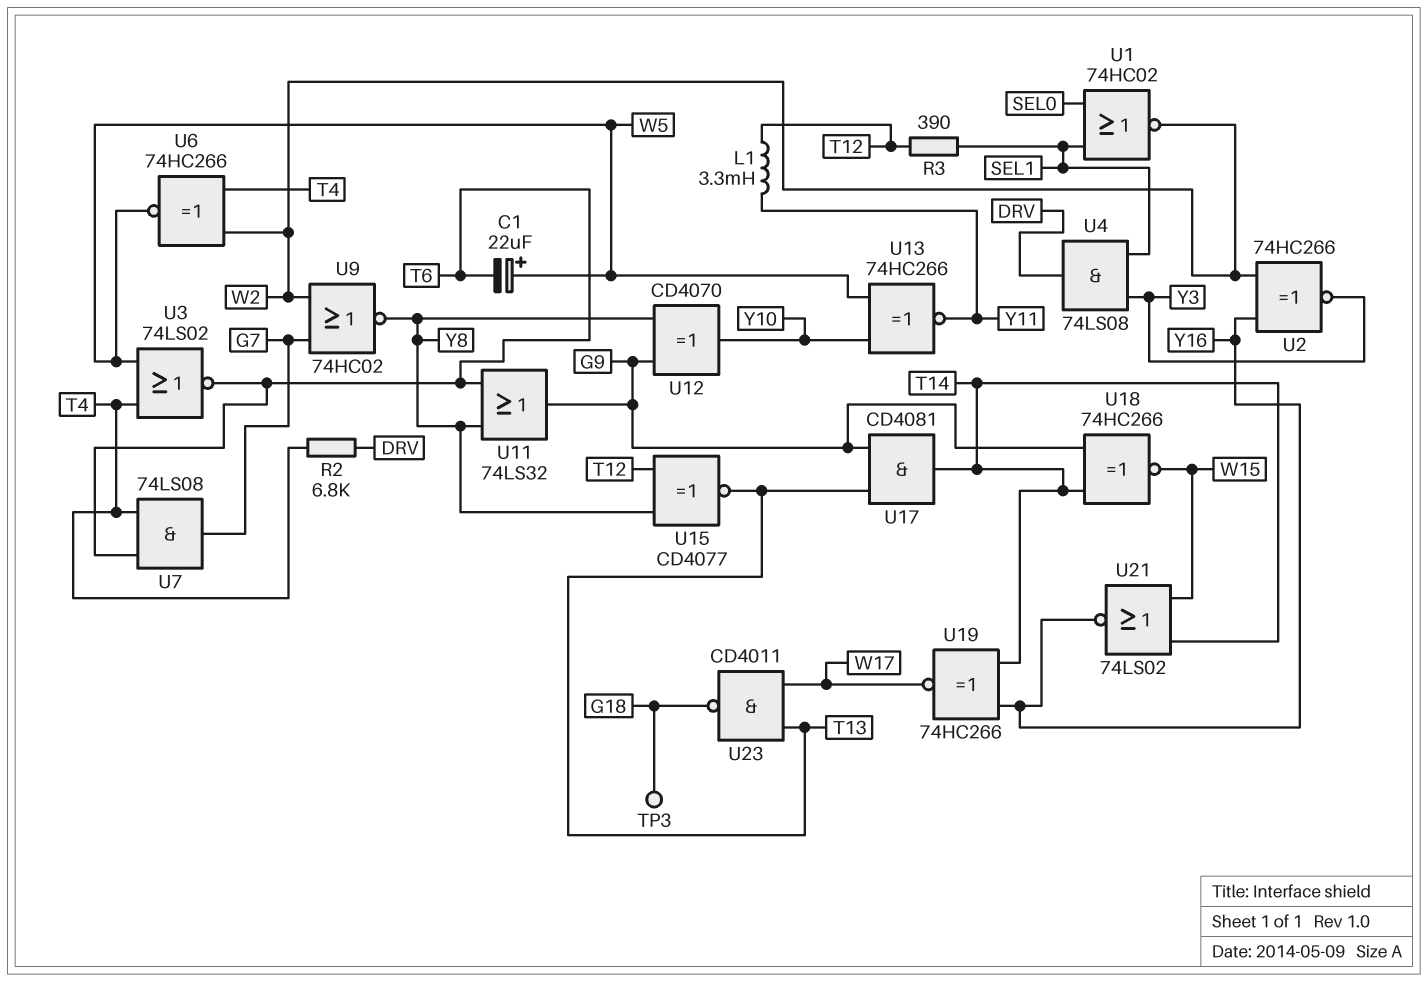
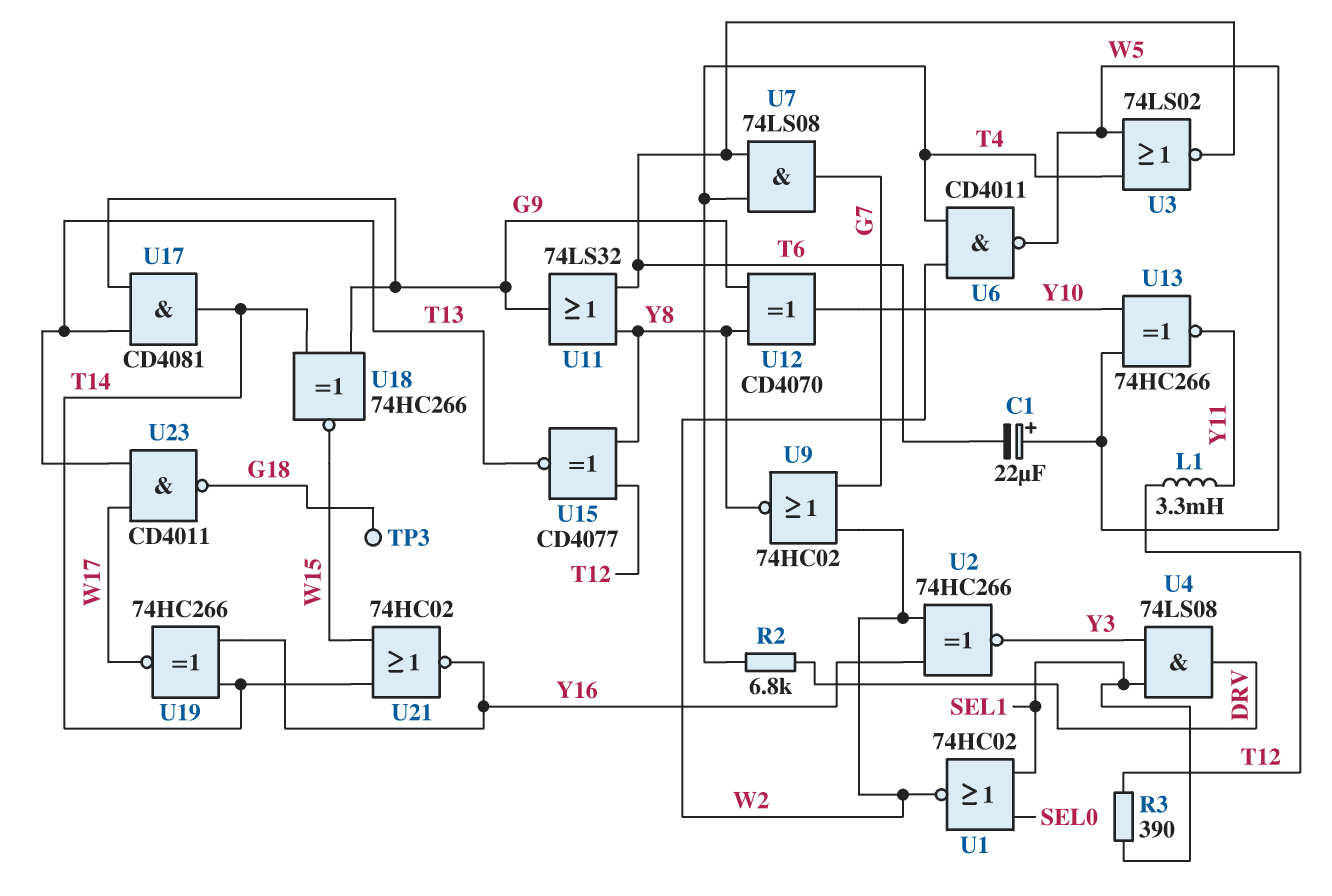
U6: XNOR 74HC266 (in T4, in W2, out W5) -> NAND CD4011 (in T4, in W2, out W5)
U21: NOR 74LS02 (in T14, in W15, out Y16) -> NOR 74HC02 (in T14, in W15, out Y16)

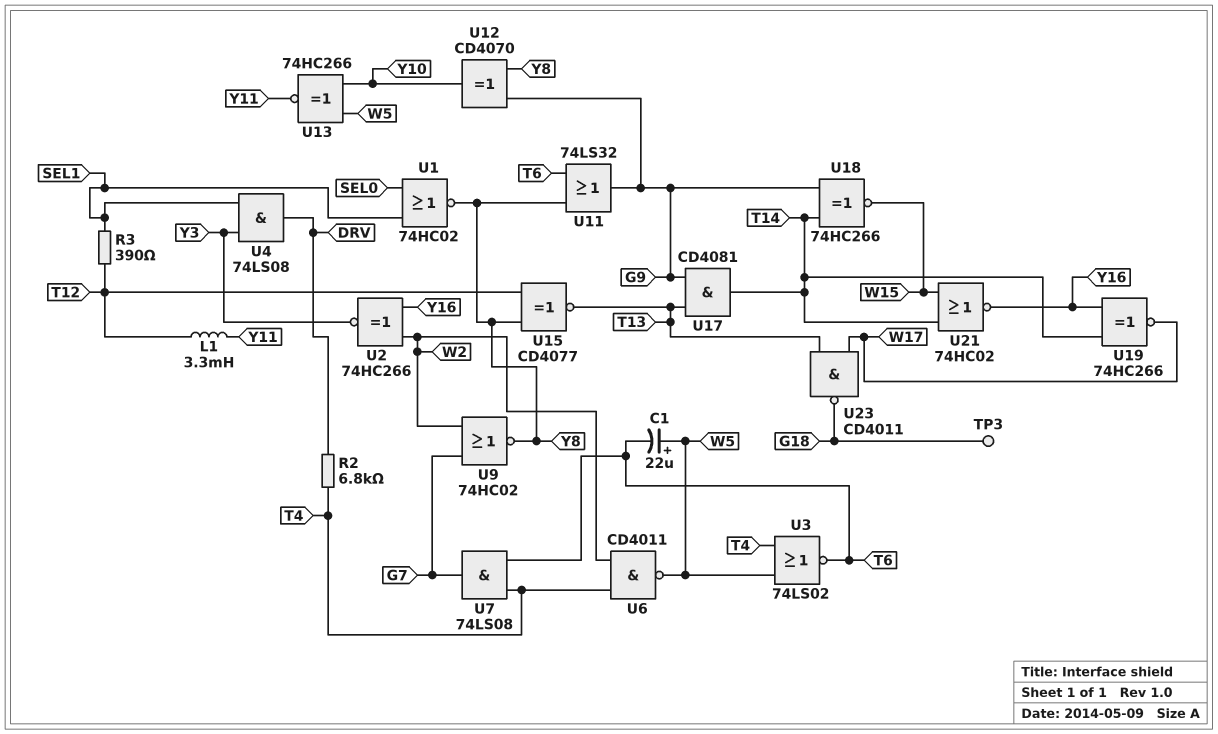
U1: NOR 74HC02 (in SEL0, in SEL1, out W2) -> NOR 74HC02 (in SEL0, in SEL1, out Y8)

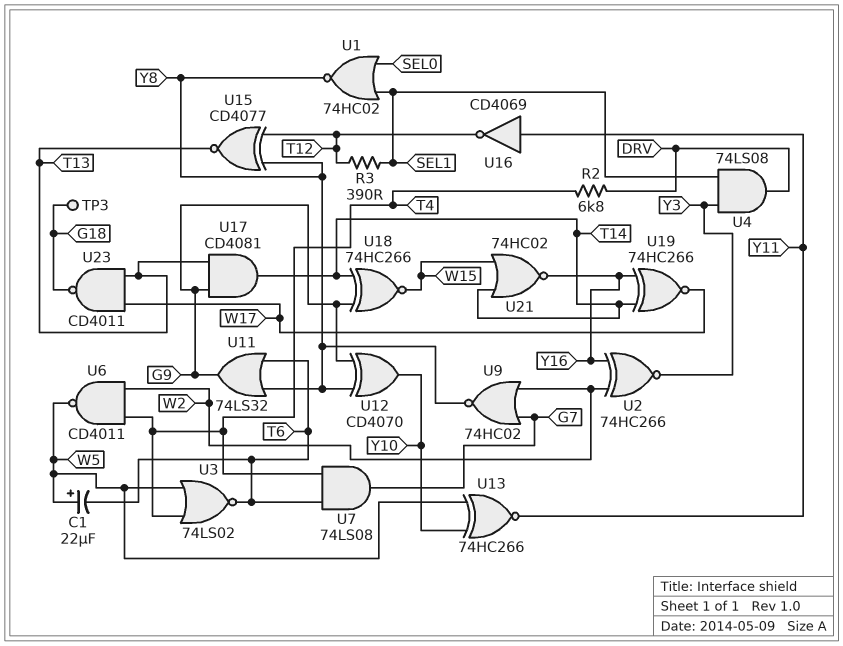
L1: 3.3mH (T12, Y11) -> none
U16: none -> NOT CD4069 (in Y11, out T12)

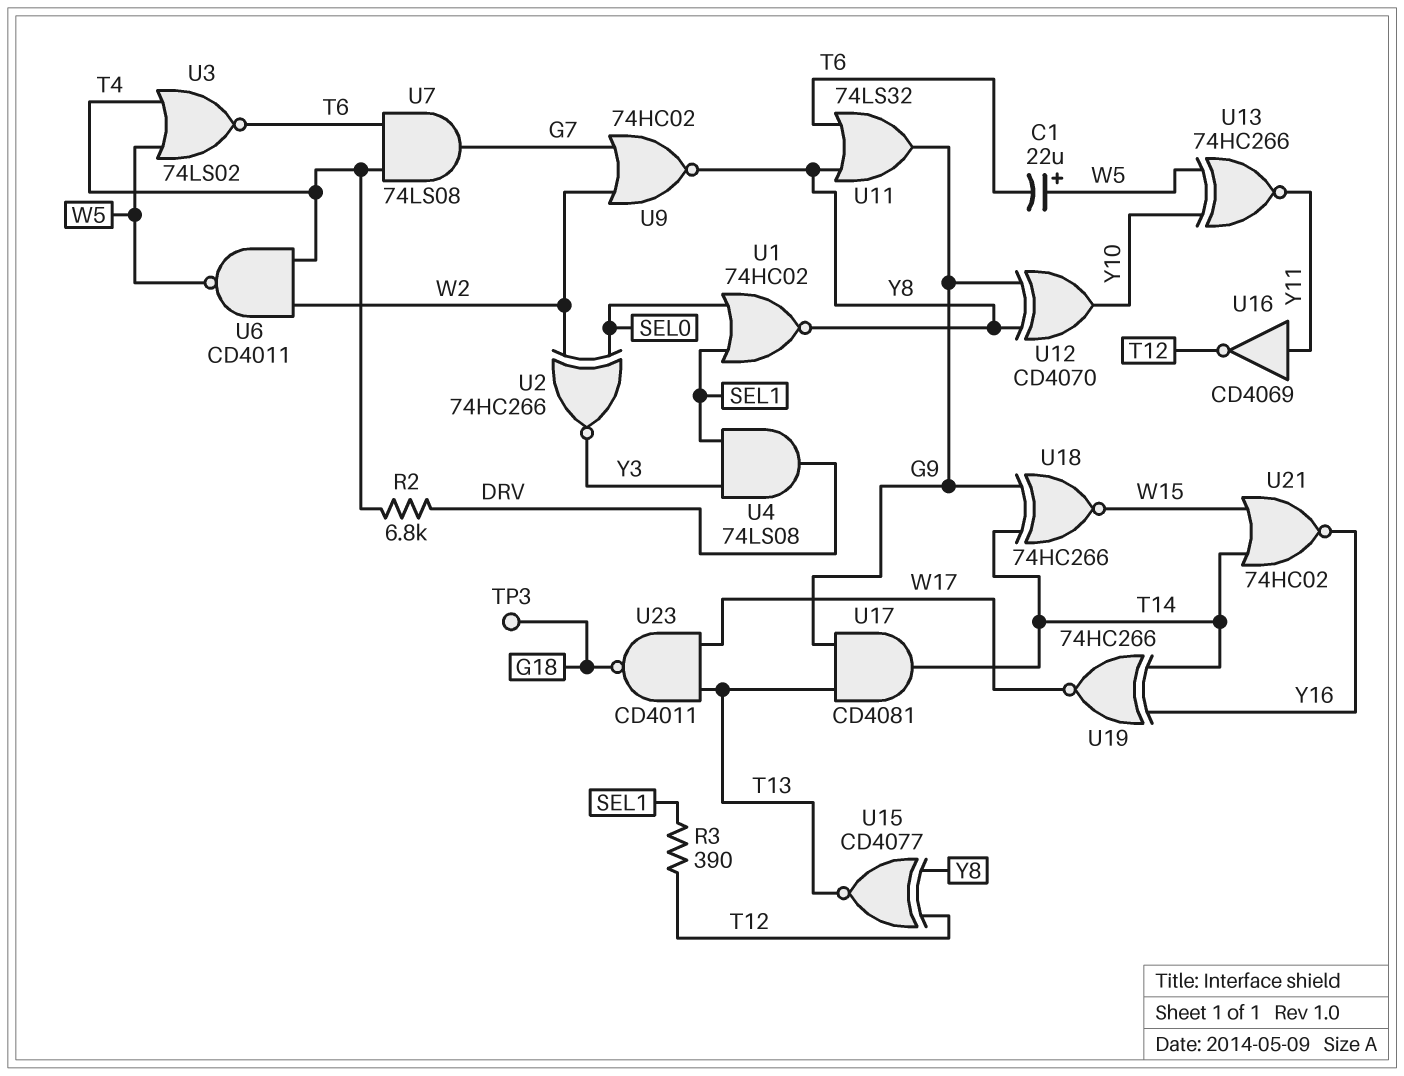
U2: XNOR 74HC266 (in W2, in Y16, out Y3) -> XNOR 74HC266 (in SEL0, in W2, out Y3)

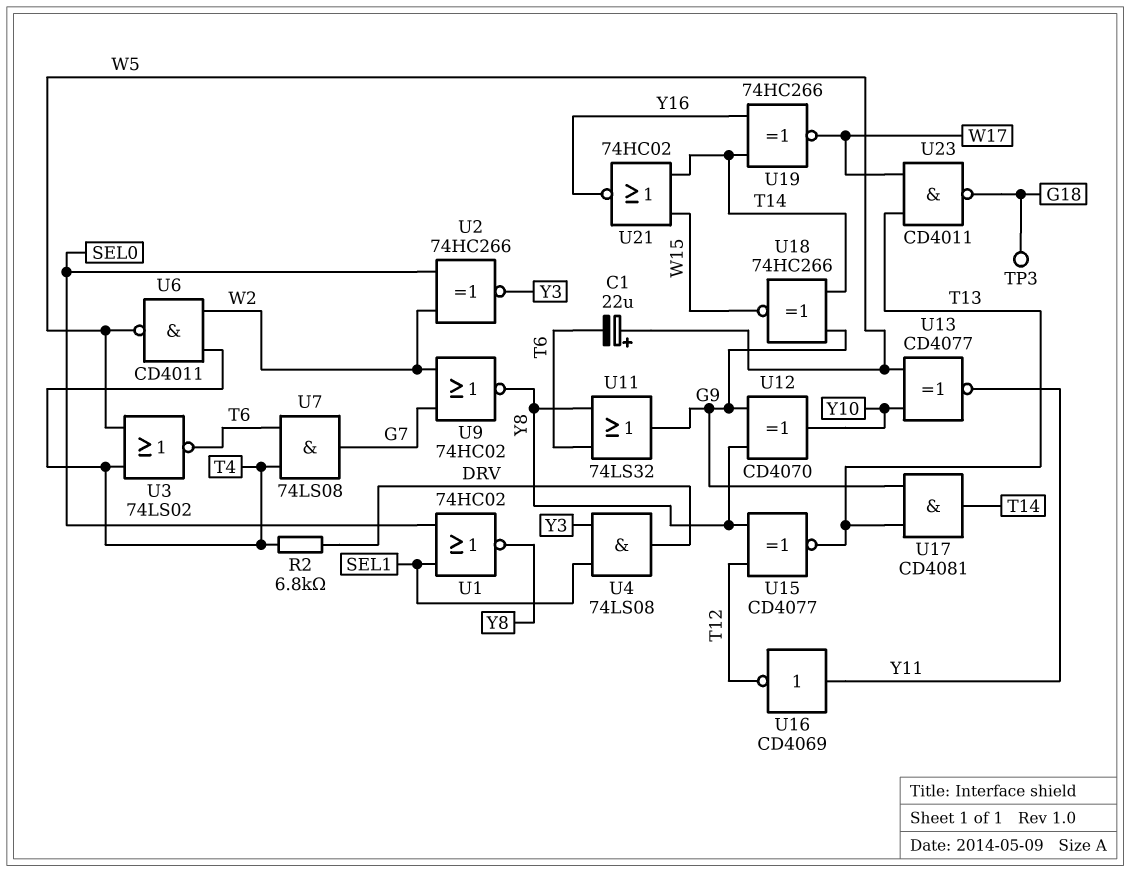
R3: 390 (SEL1, T12) -> none
U13: XNOR 74HC266 (in W5, in Y10, out Y11) -> XNOR CD4077 (in W5, in Y10, out Y11)

